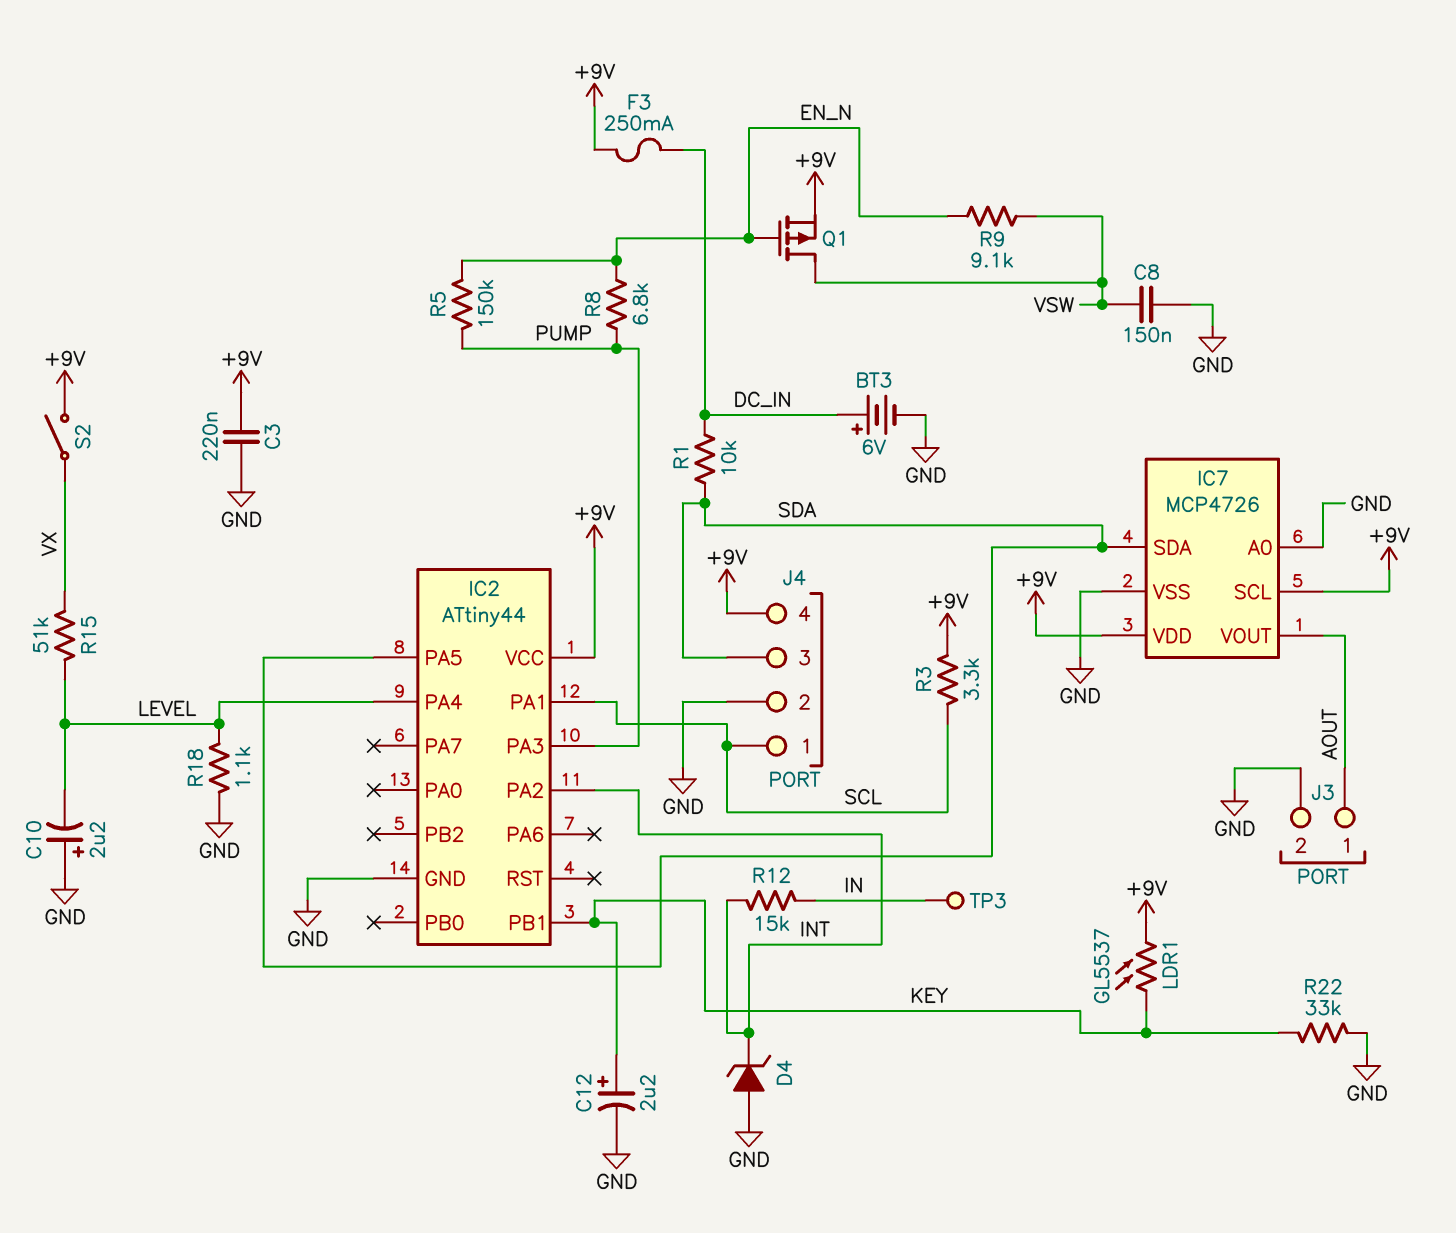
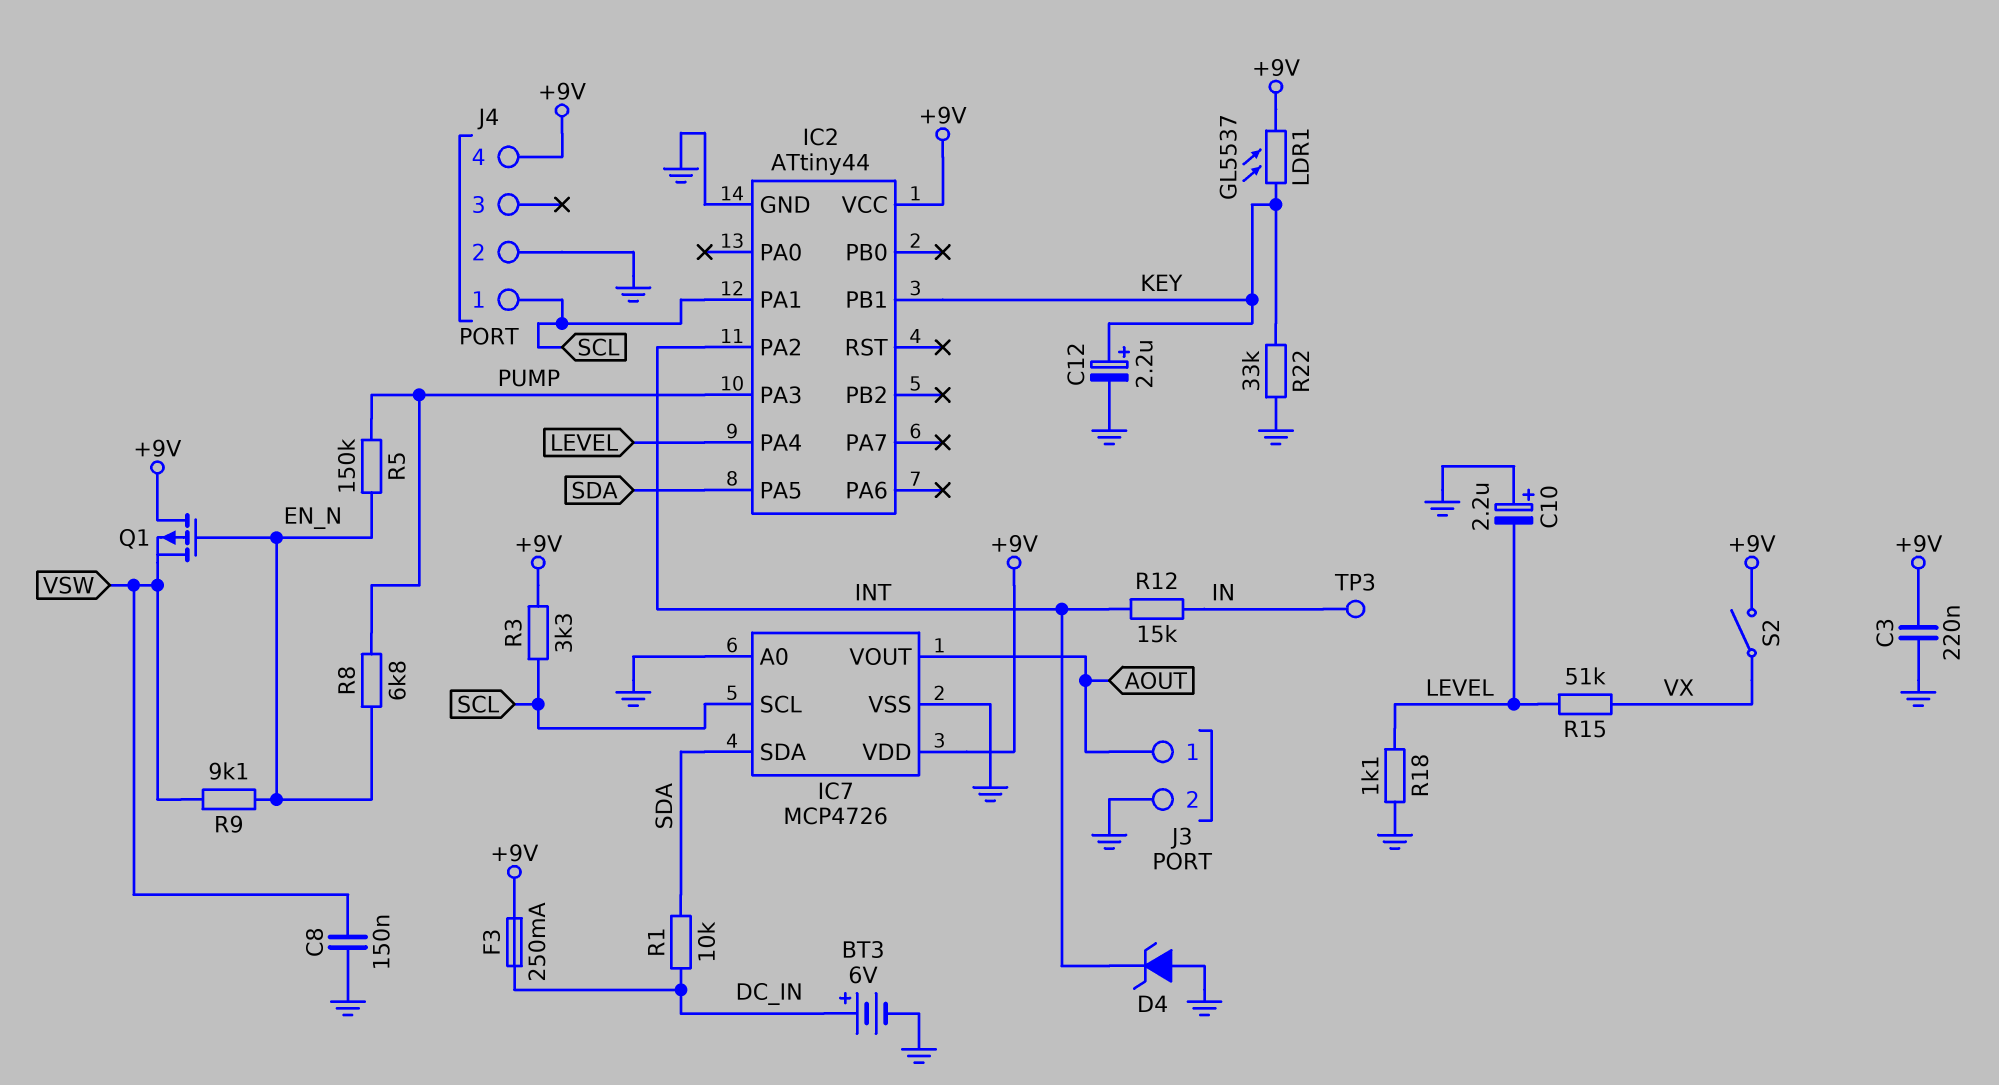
IC7 pin SCL: +9V -> SCL
J4 pin 3: SDA -> none
Q1: PMOS (G EN_N, D VSW, S +9V) -> PMOS (G EN_N, D +9V, S VSW)

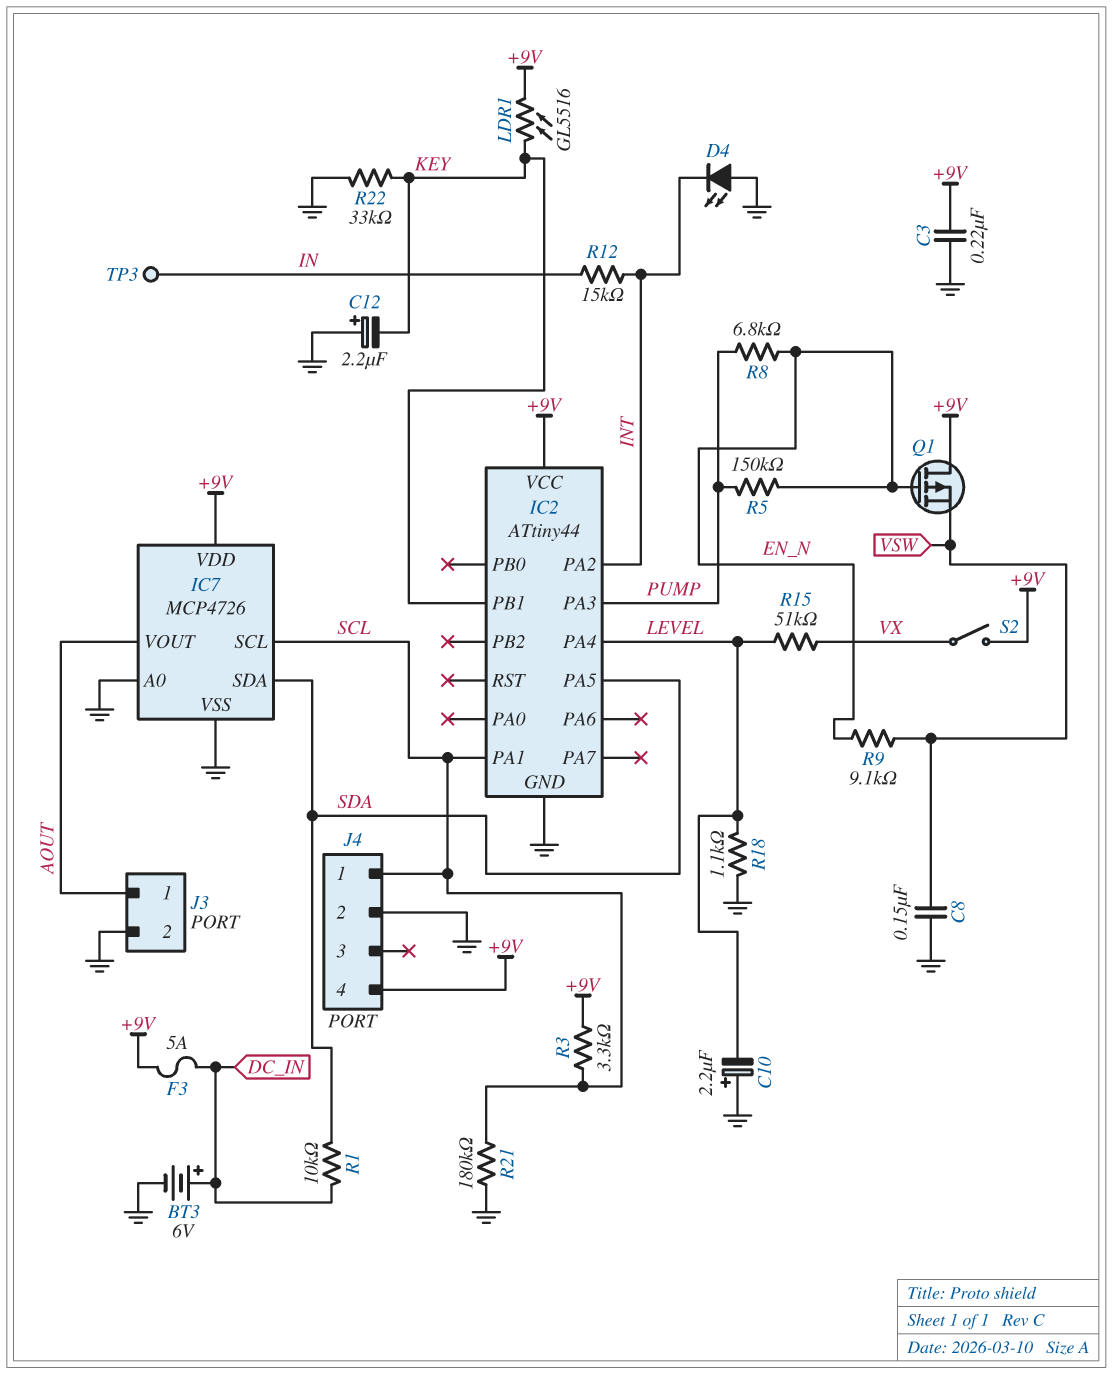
C12: 2.2uF (plus KEY, minus GND) -> 2.2uF (plus GND, minus KEY)
D4: zener (A GND, K INT) -> LED (A GND, K INT)
F3: 250mA (+9V, DC_IN) -> 5A (+9V, DC_IN)
LDR1: GL5537 (+9V, KEY) -> GL5516 (+9V, KEY)
R21: none -> 180k (GND, SCL)

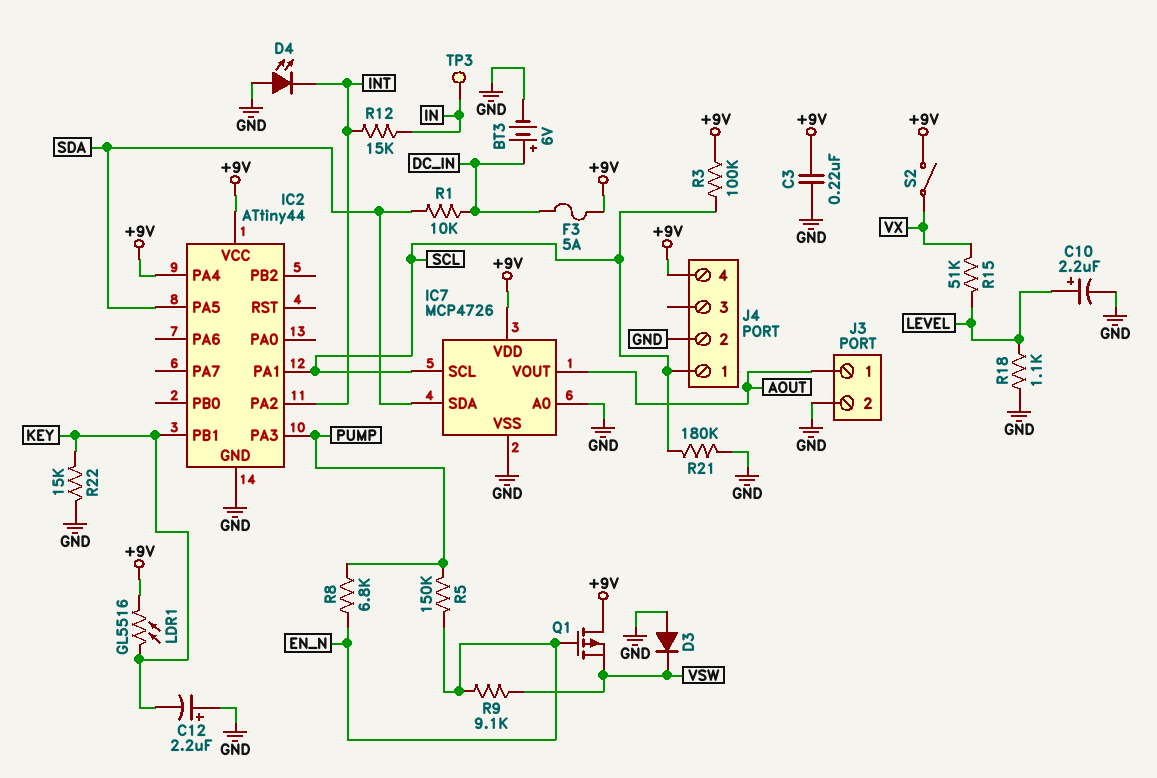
C8: 150nF (GND, VSW) -> none
C10: 2.2uF (plus GND, minus LEVEL) -> 2.2uF (plus LEVEL, minus GND)
D3: none -> diode (A GND, K VSW)
IC2 pin PA4: LEVEL -> +9V
R3: 3.3k (+9V, SCL) -> 100k (+9V, SCL)
R22: 33k (GND, KEY) -> 15k (GND, KEY)

